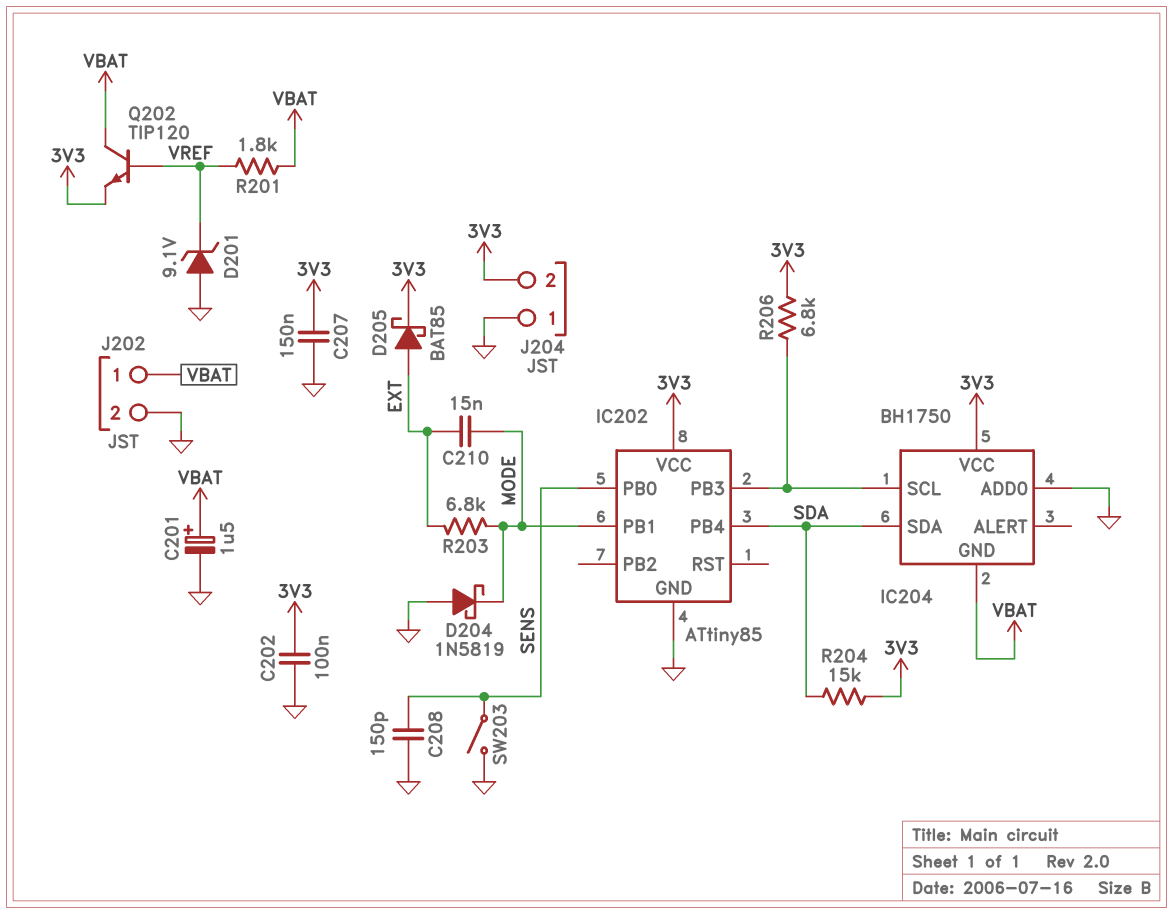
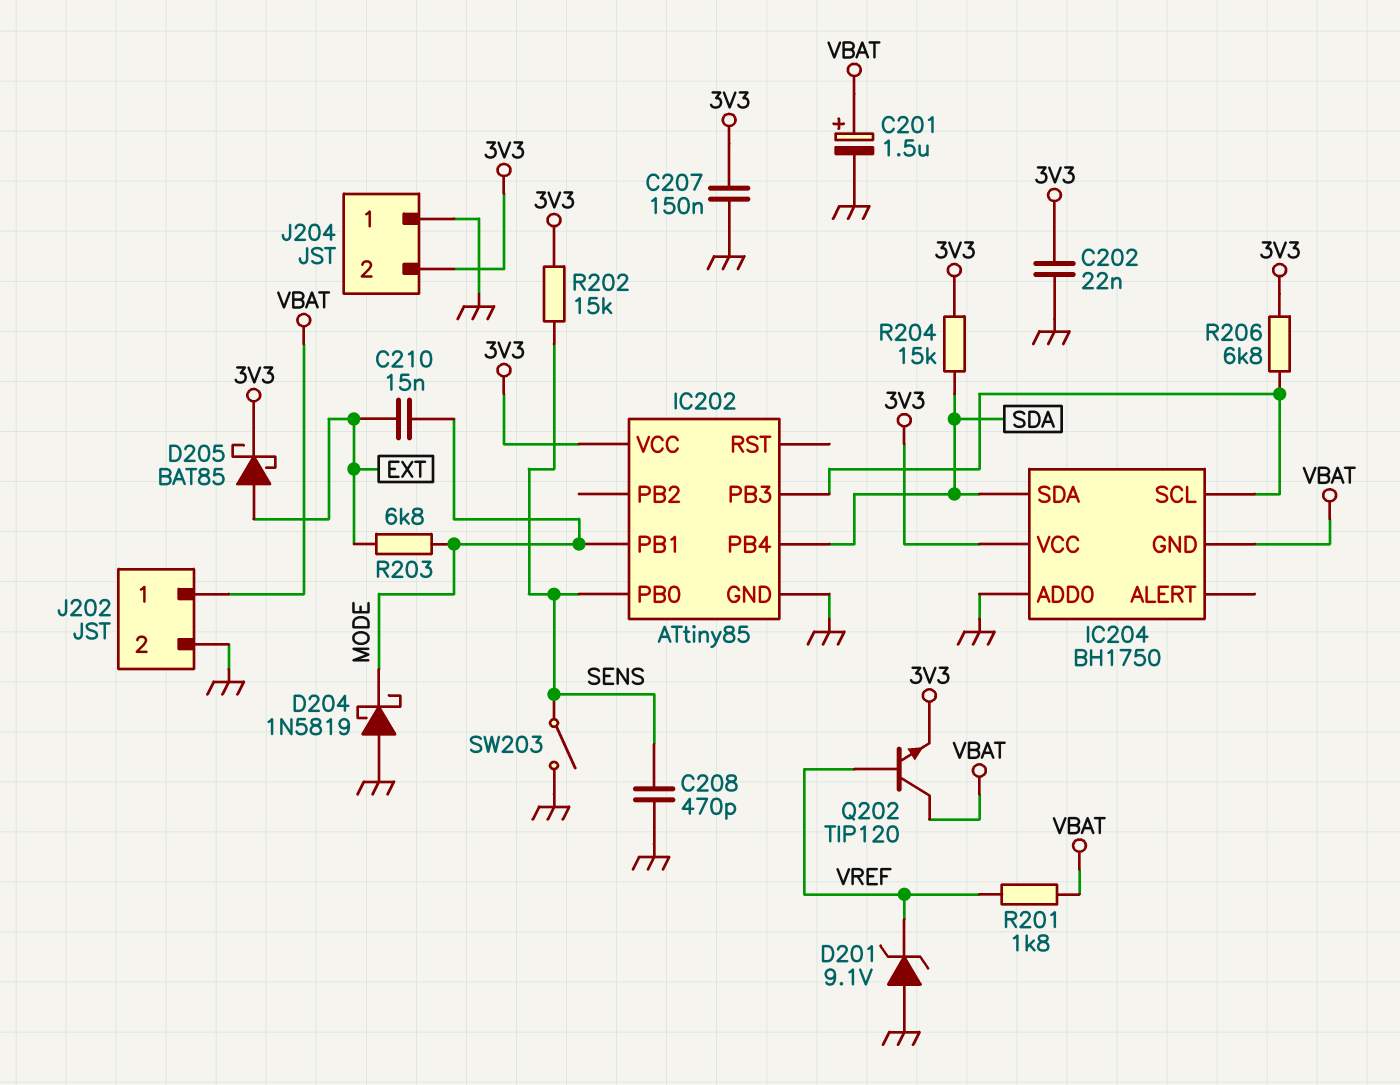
C202: 100nF (3V3, GND) -> 22nF (3V3, GND)
C208: 150pF (GND, SENS) -> 470pF (GND, SENS)
R202: none -> 15k (3V3, SENS)

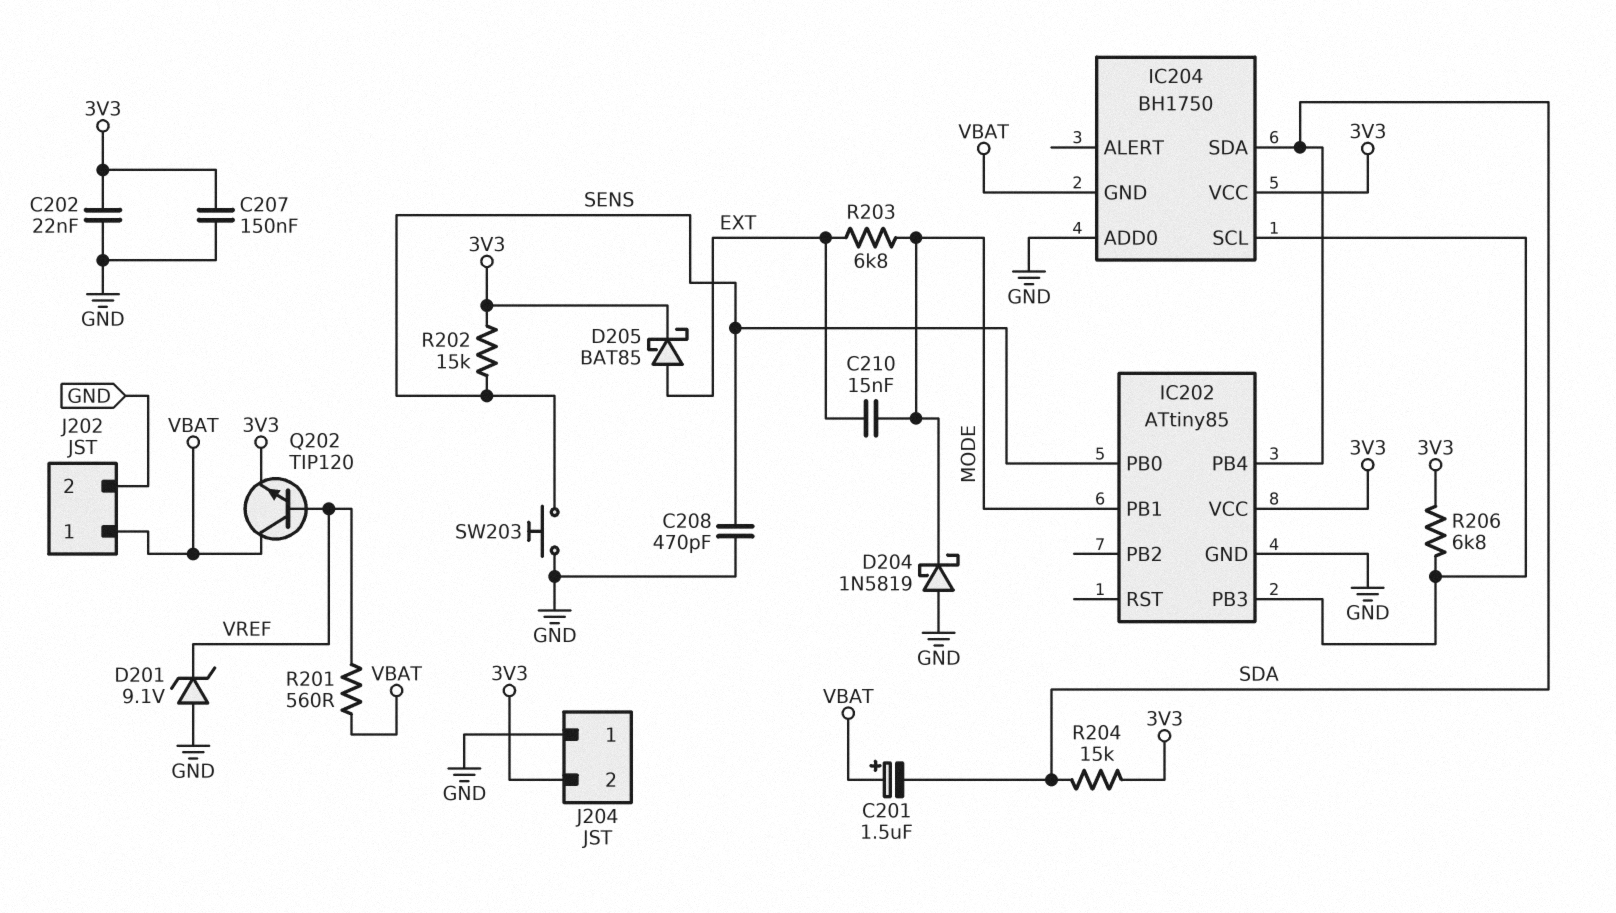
C201: 1.5uF (plus VBAT, minus GND) -> 1.5uF (plus VBAT, minus SDA)
R201: 1.8k (VBAT, VREF) -> 560 (VBAT, VREF)
SW203: switch (GND, SENS) -> button (GND, SENS)

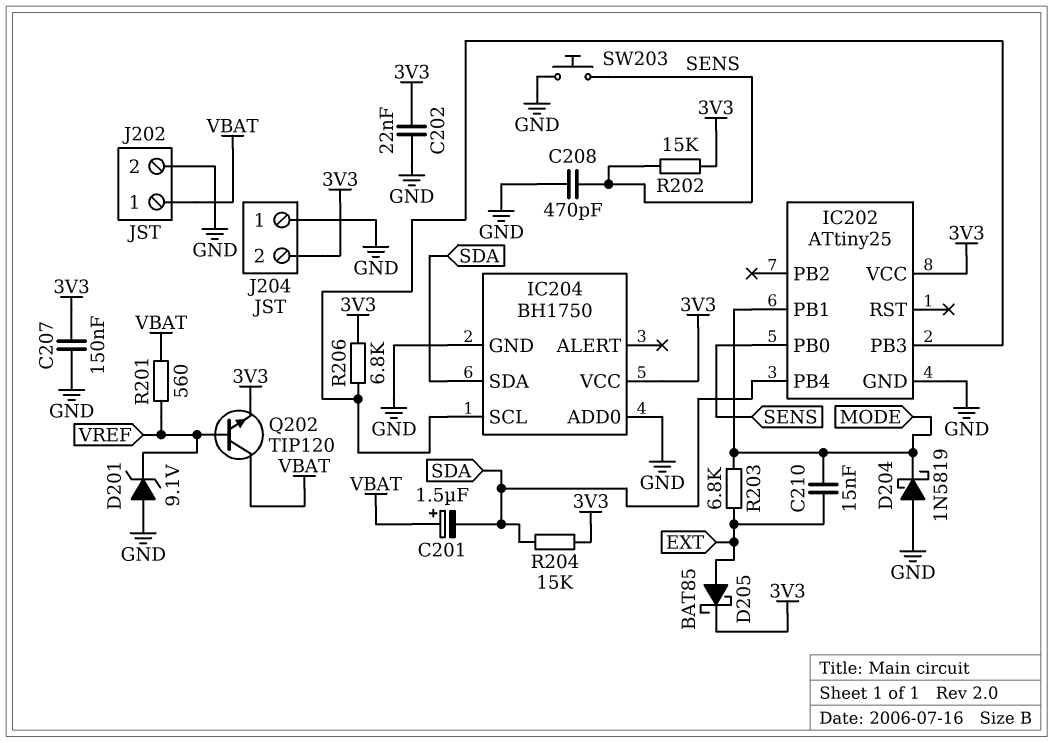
IC202: ATtiny85 -> ATtiny25
IC204 pin GND: VBAT -> GND

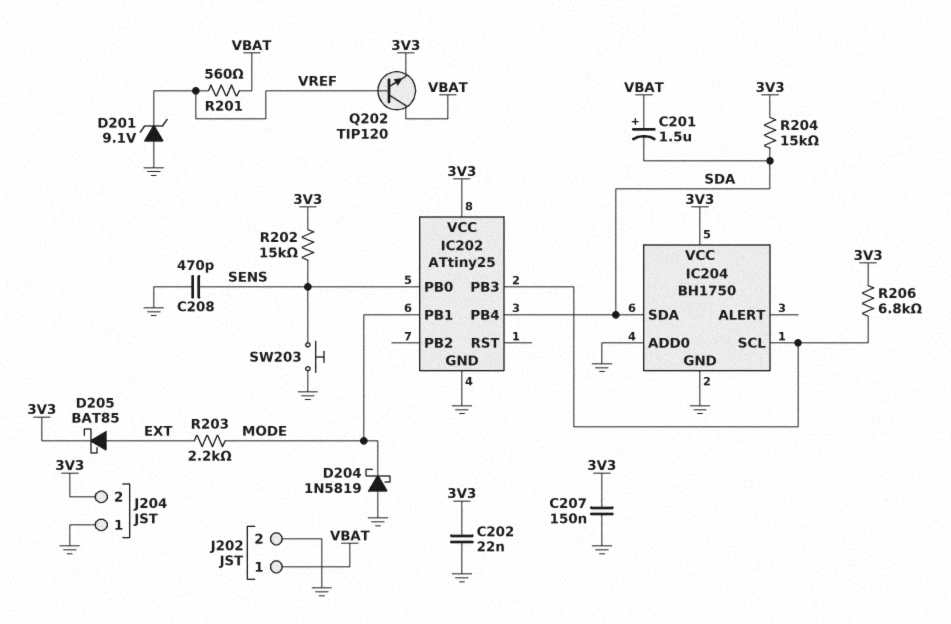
C210: 15nF (EXT, MODE) -> none
R203: 6.8k (EXT, MODE) -> 2.2k (EXT, MODE)

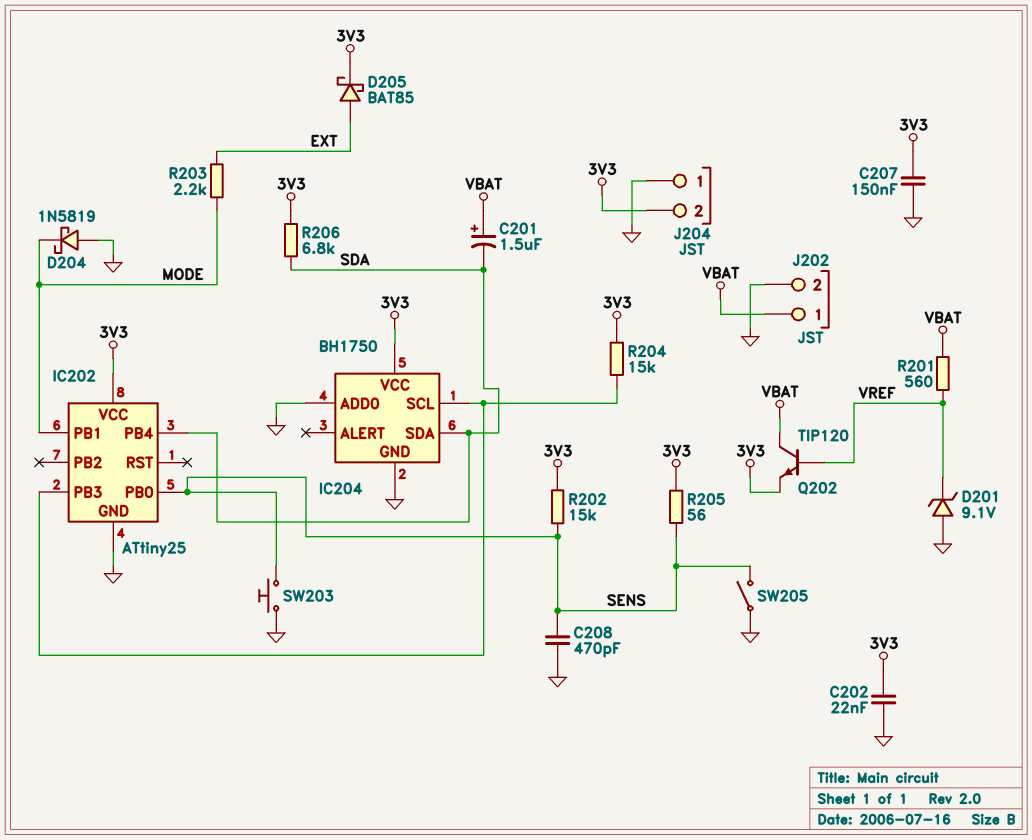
R204: 15k (3V3, SDA) -> 15k (3V3, IC202/PB3)
R205: none -> 56 (3V3, SENS)
R206: 6.8k (3V3, IC202/PB3) -> 6.8k (3V3, SDA)
SW205: none -> switch (GND, SENS)

